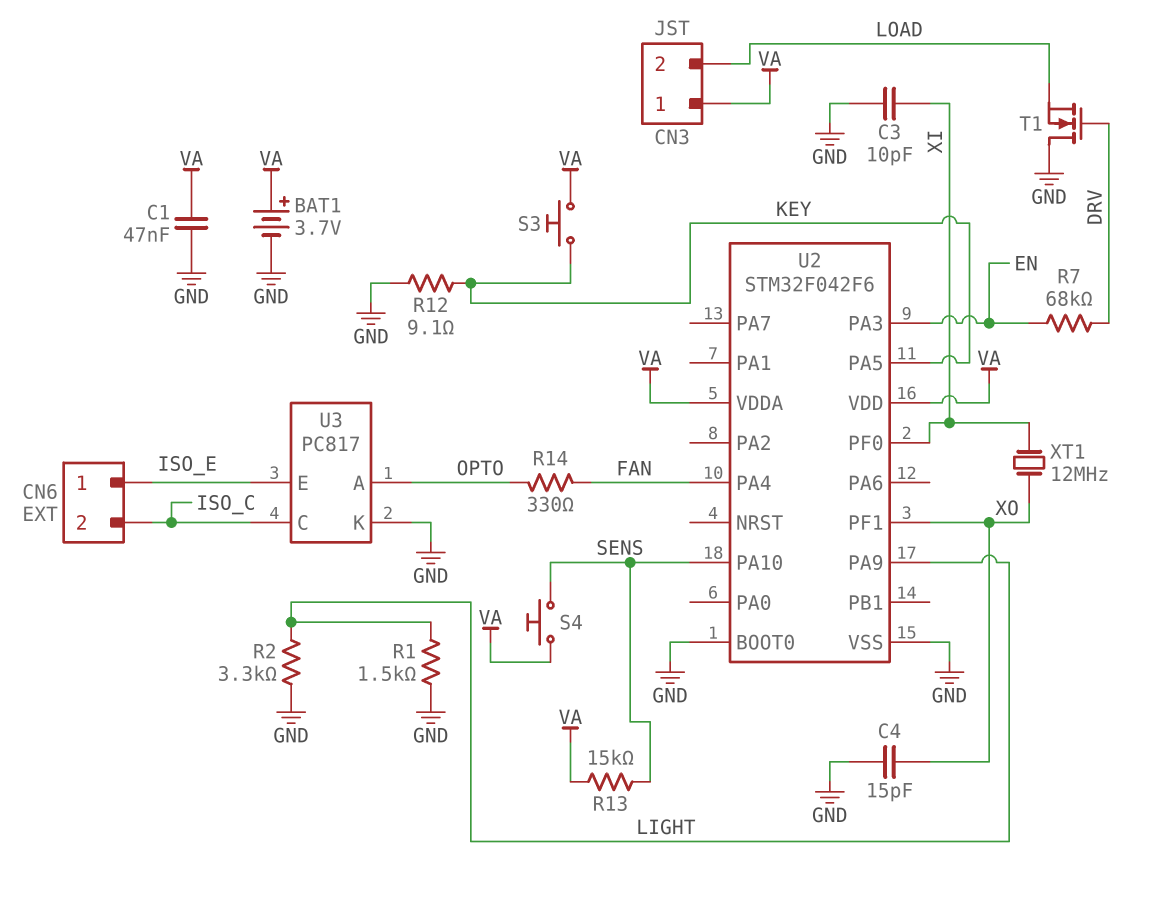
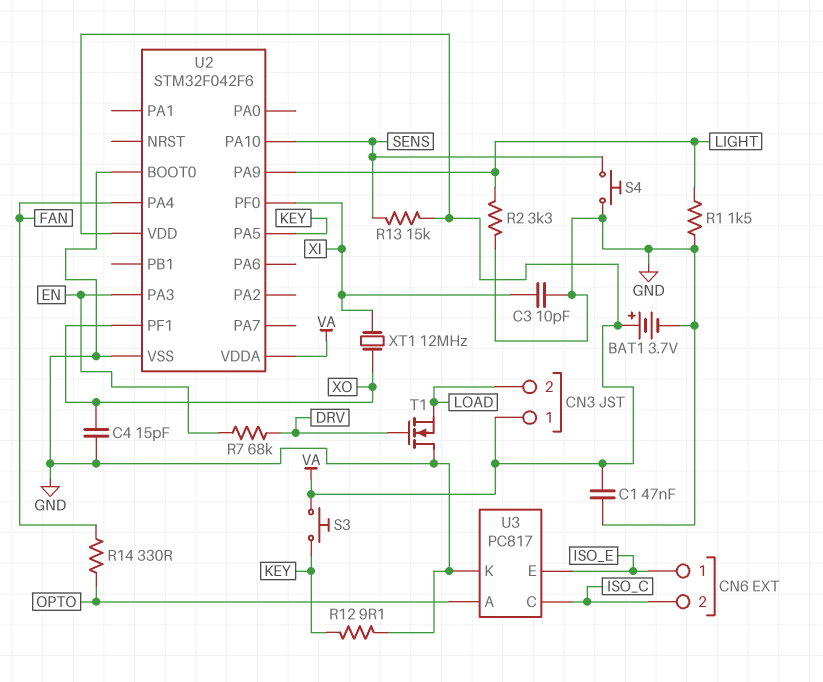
S4: button (SENS, VA) -> button (GND, SENS)

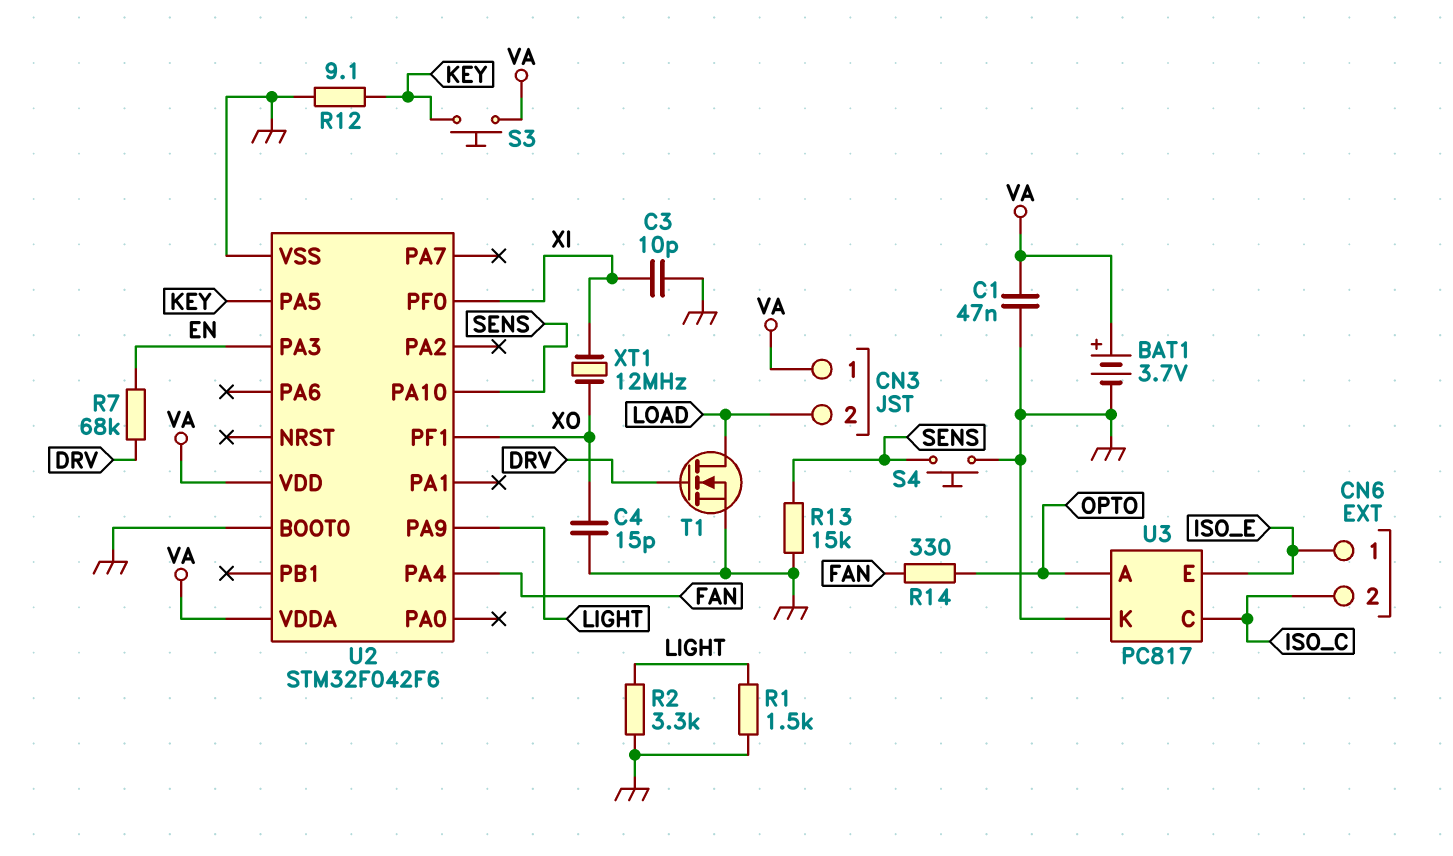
R13: 15k (SENS, VA) -> 15k (GND, SENS)
T1: NMOS (G DRV, D GND, S LOAD) -> NMOS (G DRV, D LOAD, S GND)

